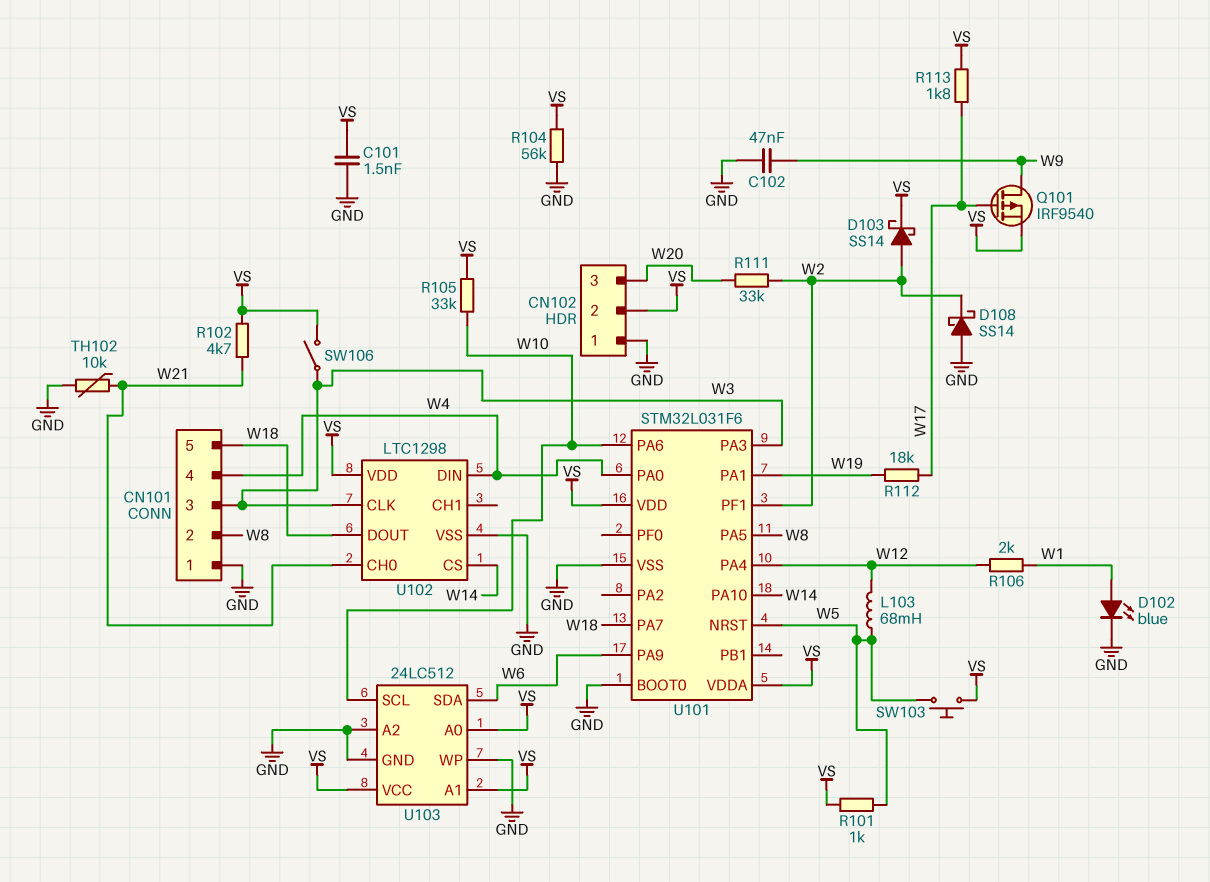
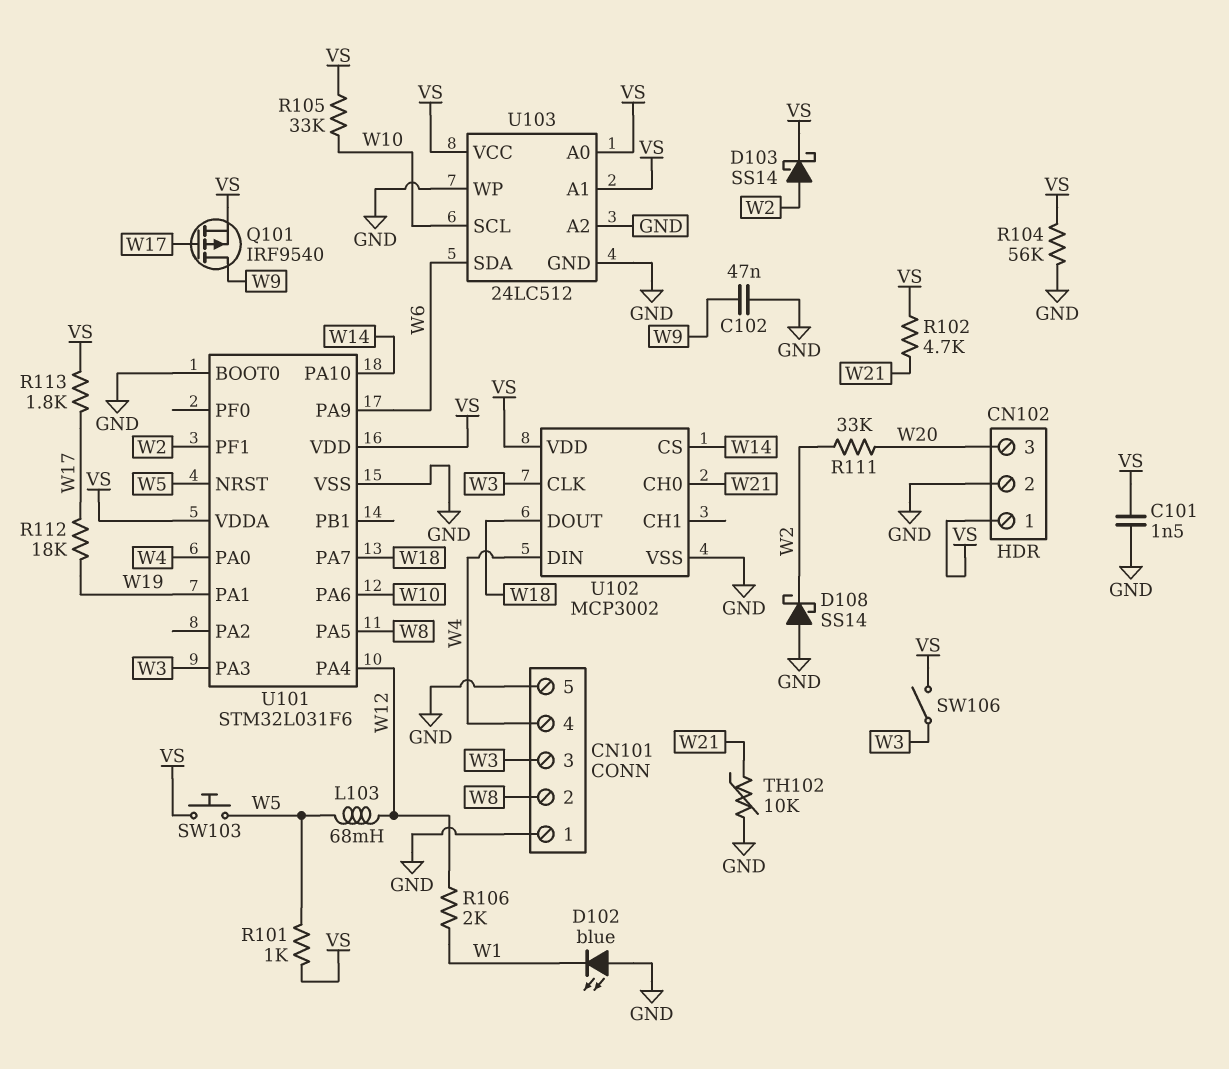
CN101 pin 5: W18 -> GND
CN102 pin 1: GND -> VS
CN102 pin 2: VS -> GND
D102: LED blue (A W1, K GND) -> LED blue (A GND, K W1)
U102: LTC1298 -> MCP3002

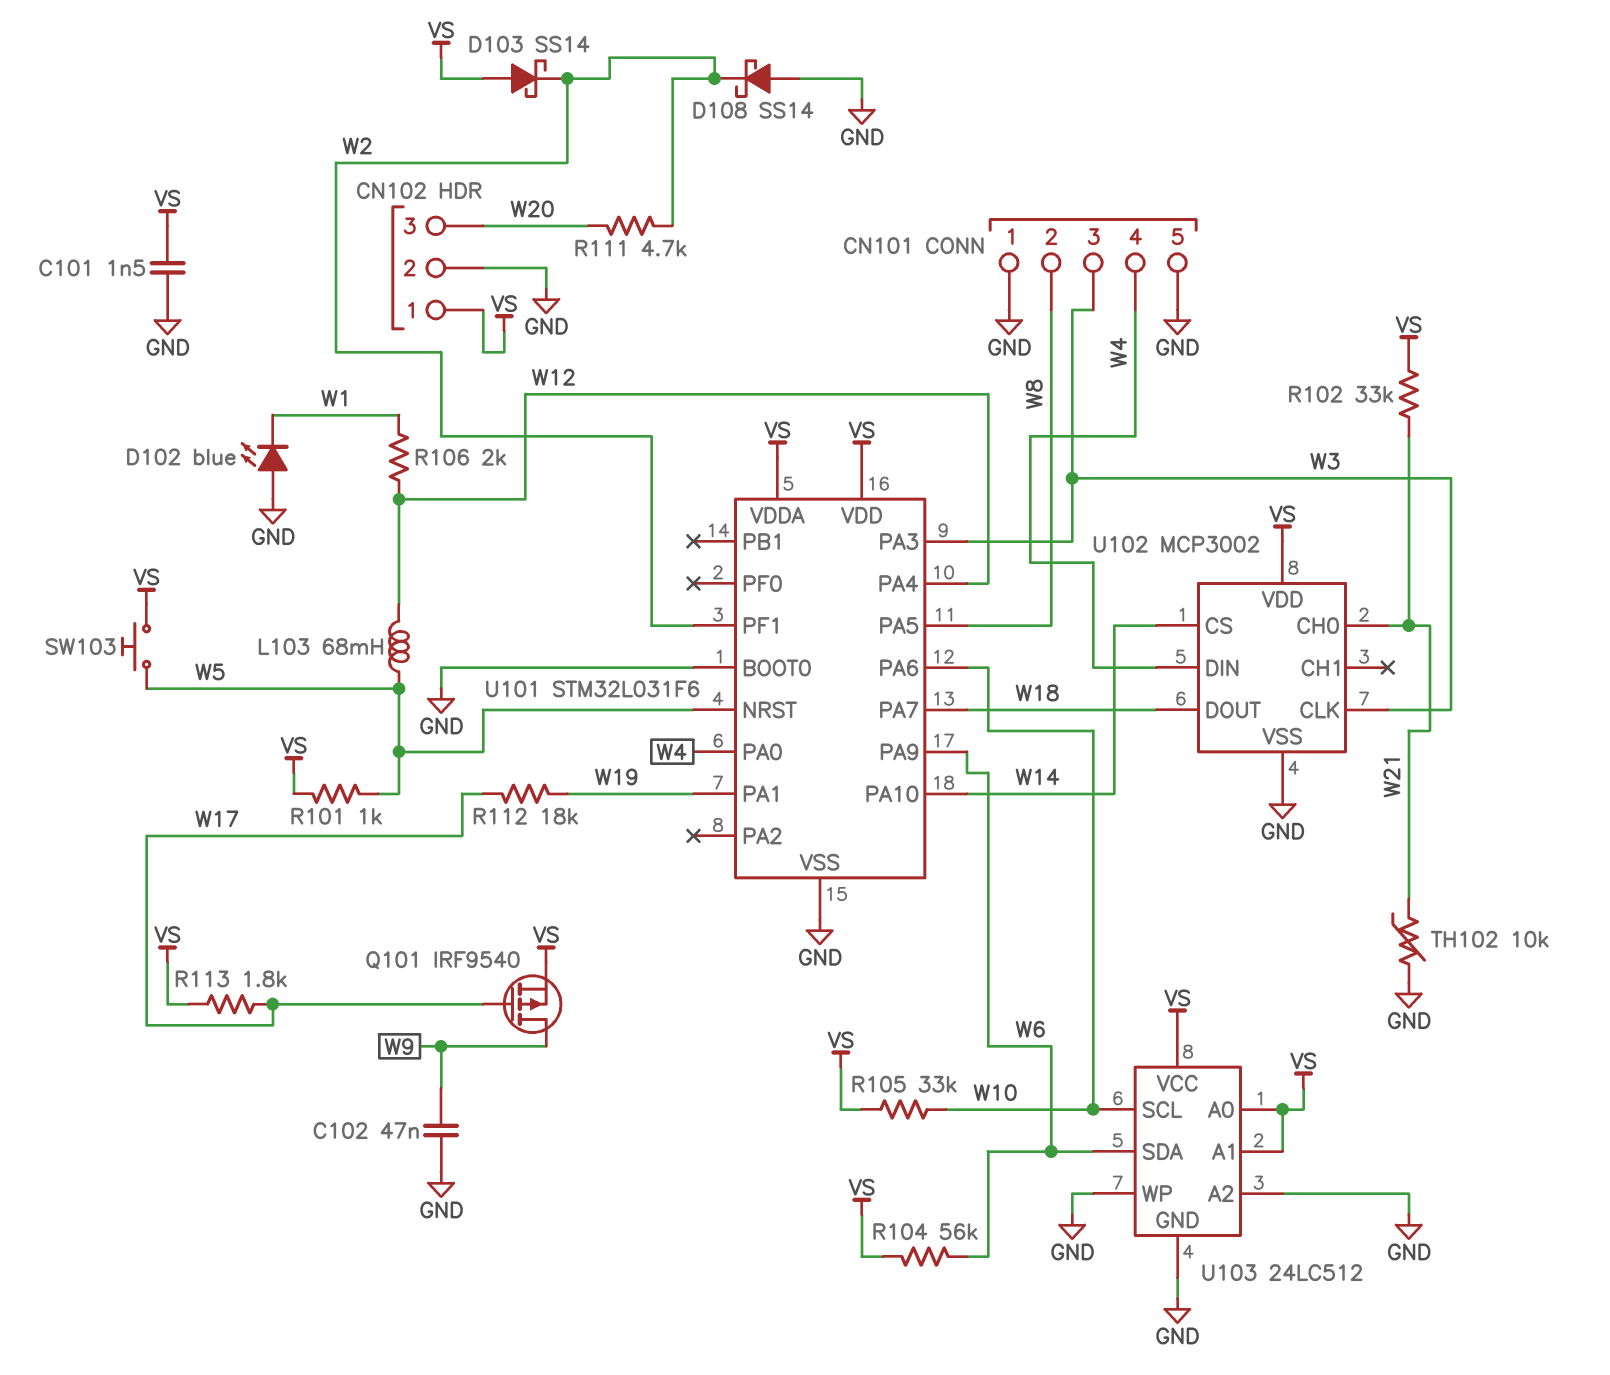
D103: schottky SS14 (A W2, K VS) -> schottky SS14 (A VS, K W2)
R102: 4.7k (VS, W21) -> 33k (VS, W21)
R104: 56k (GND, VS) -> 56k (VS, W6)
R111: 33k (W2, W20) -> 4.7k (W2, W20)
SW106: switch (VS, W3) -> none

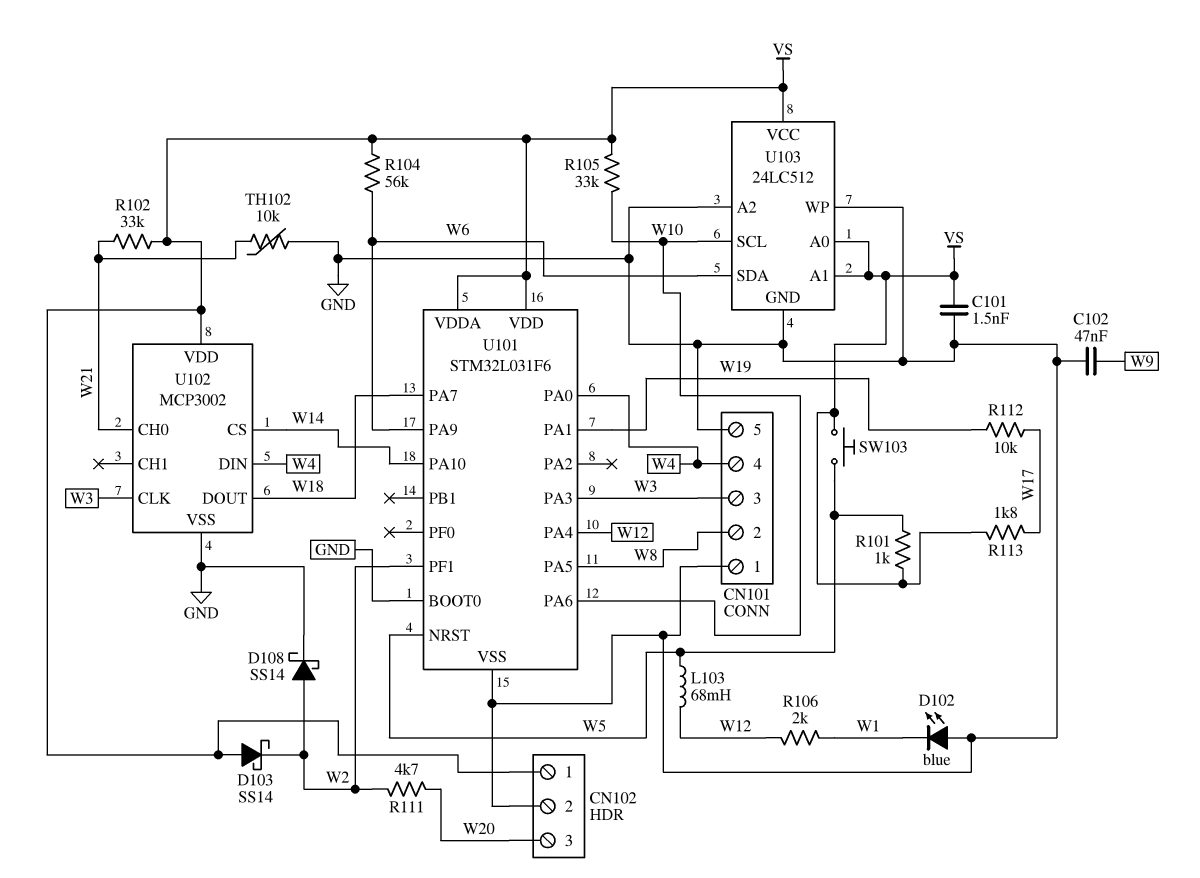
D108: schottky SS14 (A GND, K W2) -> schottky SS14 (A W2, K GND)
Q101: PMOS IRF9540 (G W17, D W9, S VS) -> none
R112: 18k (W17, W19) -> 10k (W17, W19)

